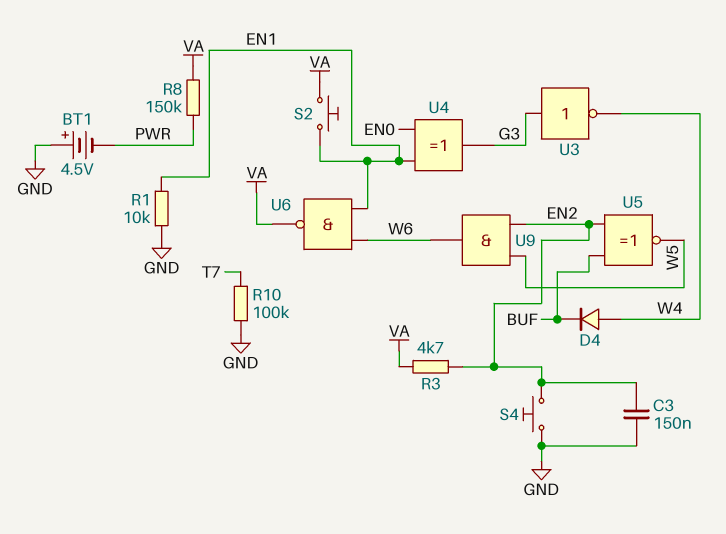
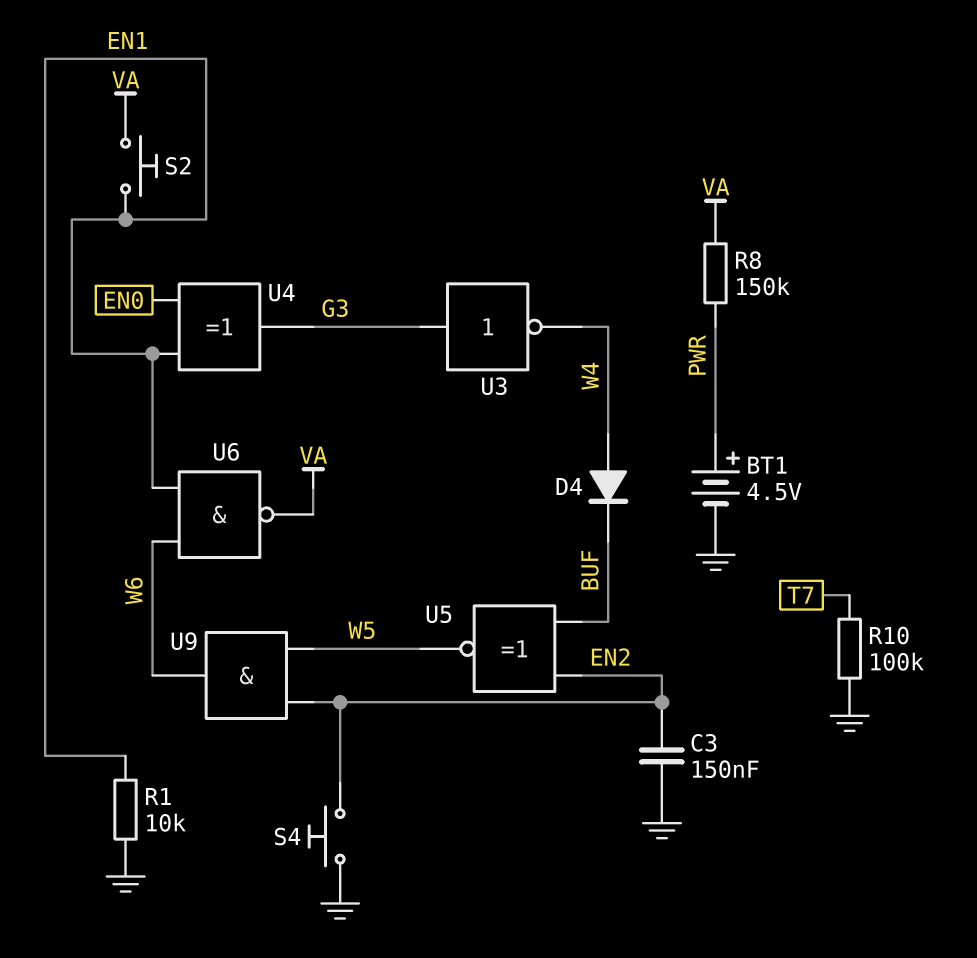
BT1: 4.5V (plus GND, minus PWR) -> 4.5V (plus PWR, minus GND)
R3: 4.7k (EN2, VA) -> none

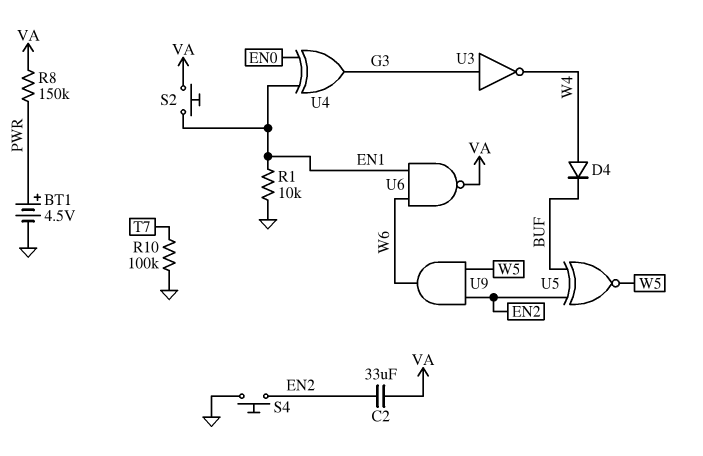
C2: none -> 33uF (EN2, VA)
C3: 150nF (EN2, GND) -> none

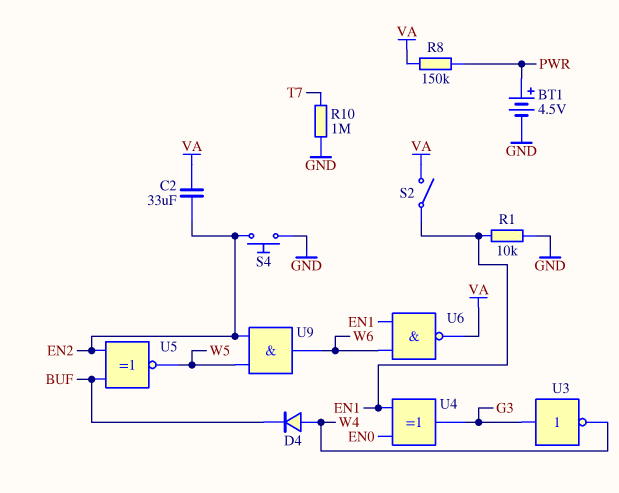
R10: 100k (GND, T7) -> 1M (GND, T7)
S2: button (EN1, VA) -> switch (EN1, VA)

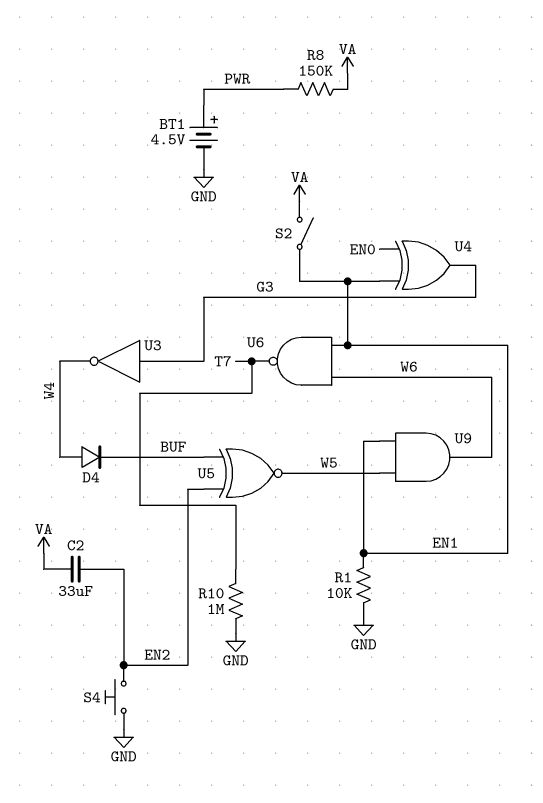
U6: NAND (in EN1, in W6, out VA) -> NAND (in EN1, in W6, out T7)
U9: AND (in EN2, in W5, out W6) -> AND (in EN1, in W5, out W6)

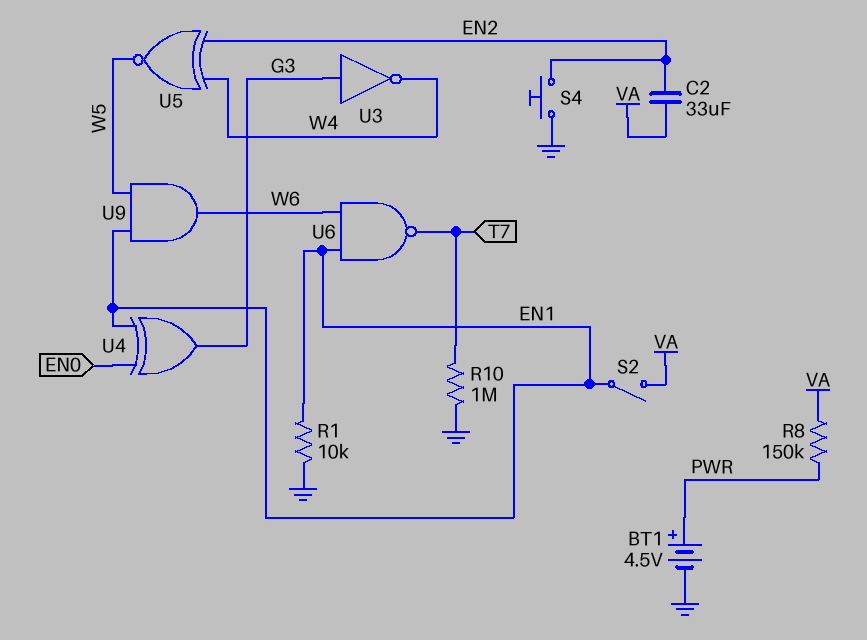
D4: diode (A W4, K BUF) -> none
U5: XNOR (in BUF, in EN2, out W5) -> XNOR (in EN2, in W4, out W5)

